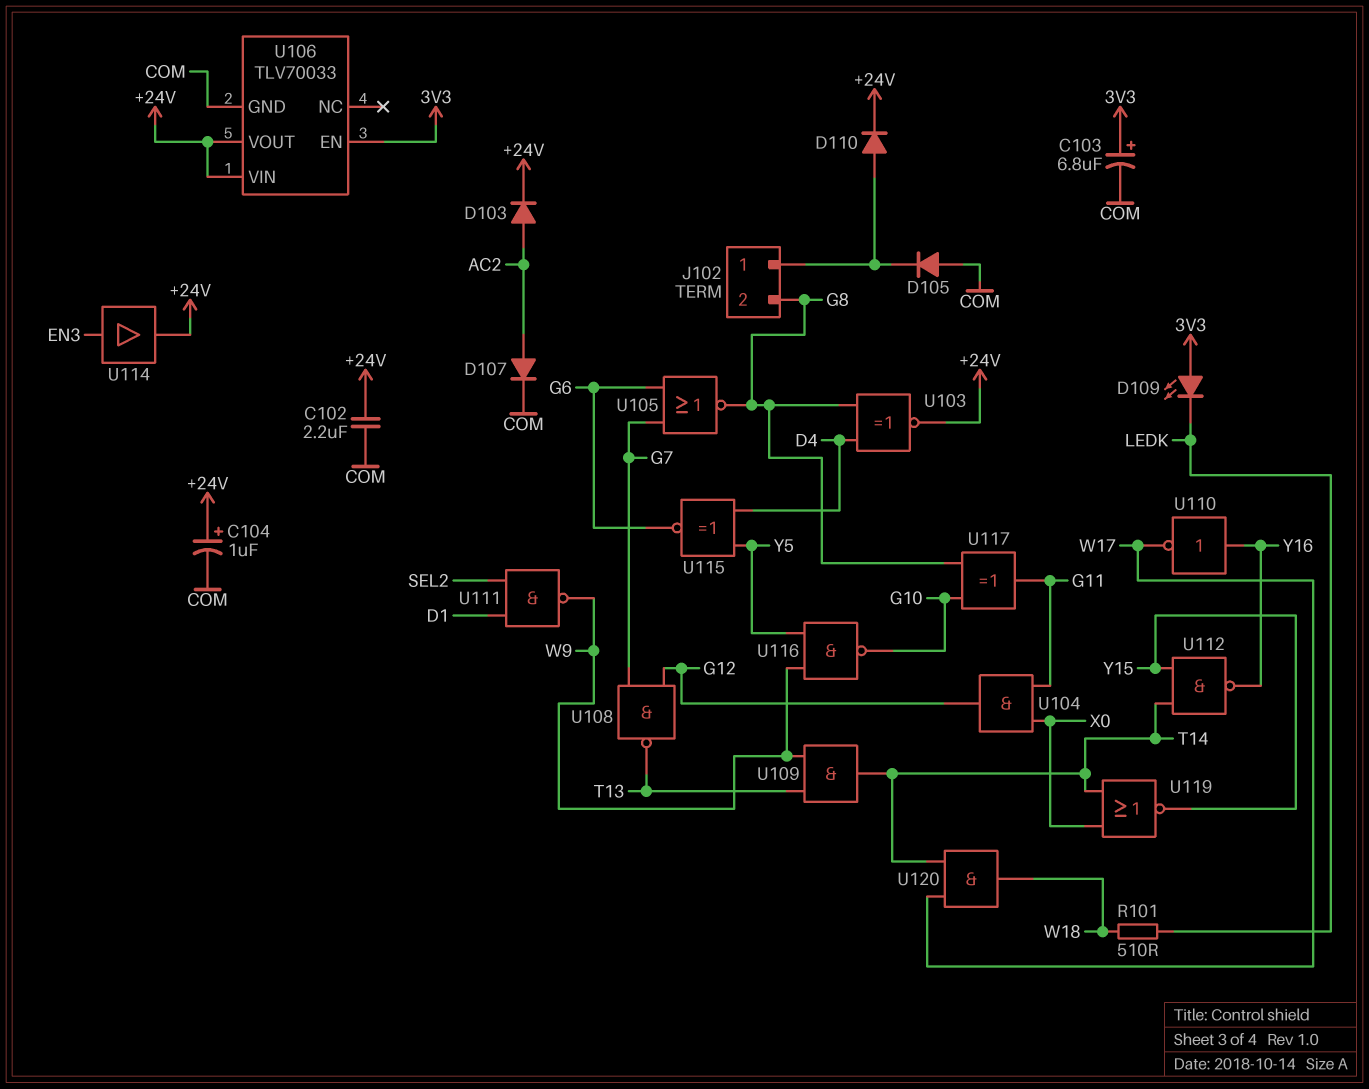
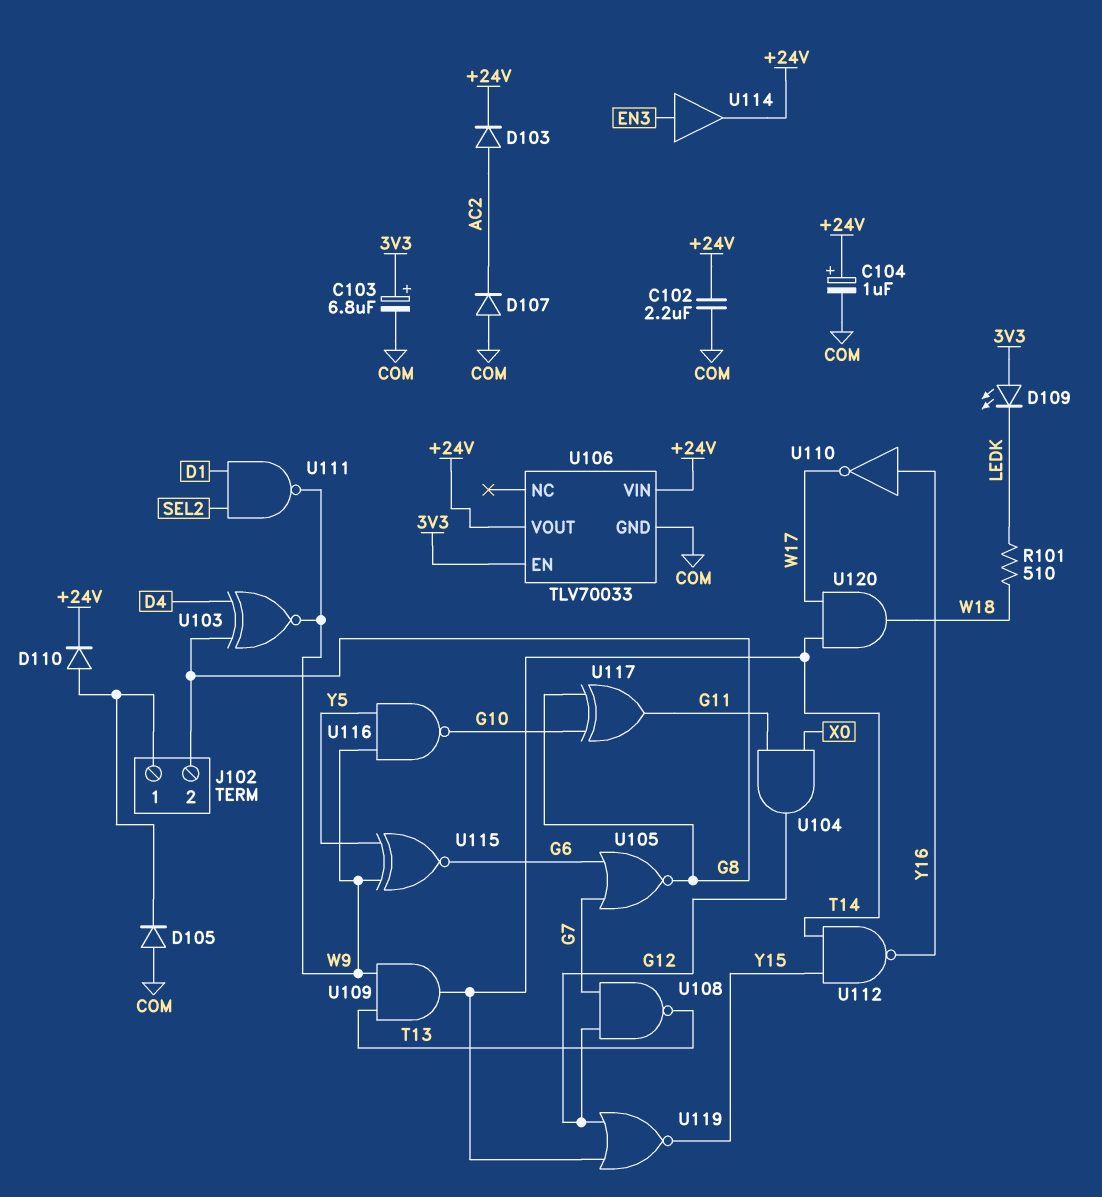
D107: diode (A AC2, K COM) -> diode (A COM, K AC2)
U103: XNOR (in D4, in G8, out +24V) -> XNOR (in D4, in G8, out W9)
U115: XNOR (in D4, in Y5, out G6) -> XNOR (in W9, in Y5, out G6)
U119: NOR (in T14, in X0, out Y15) -> NOR (in G12, in T14, out Y15)

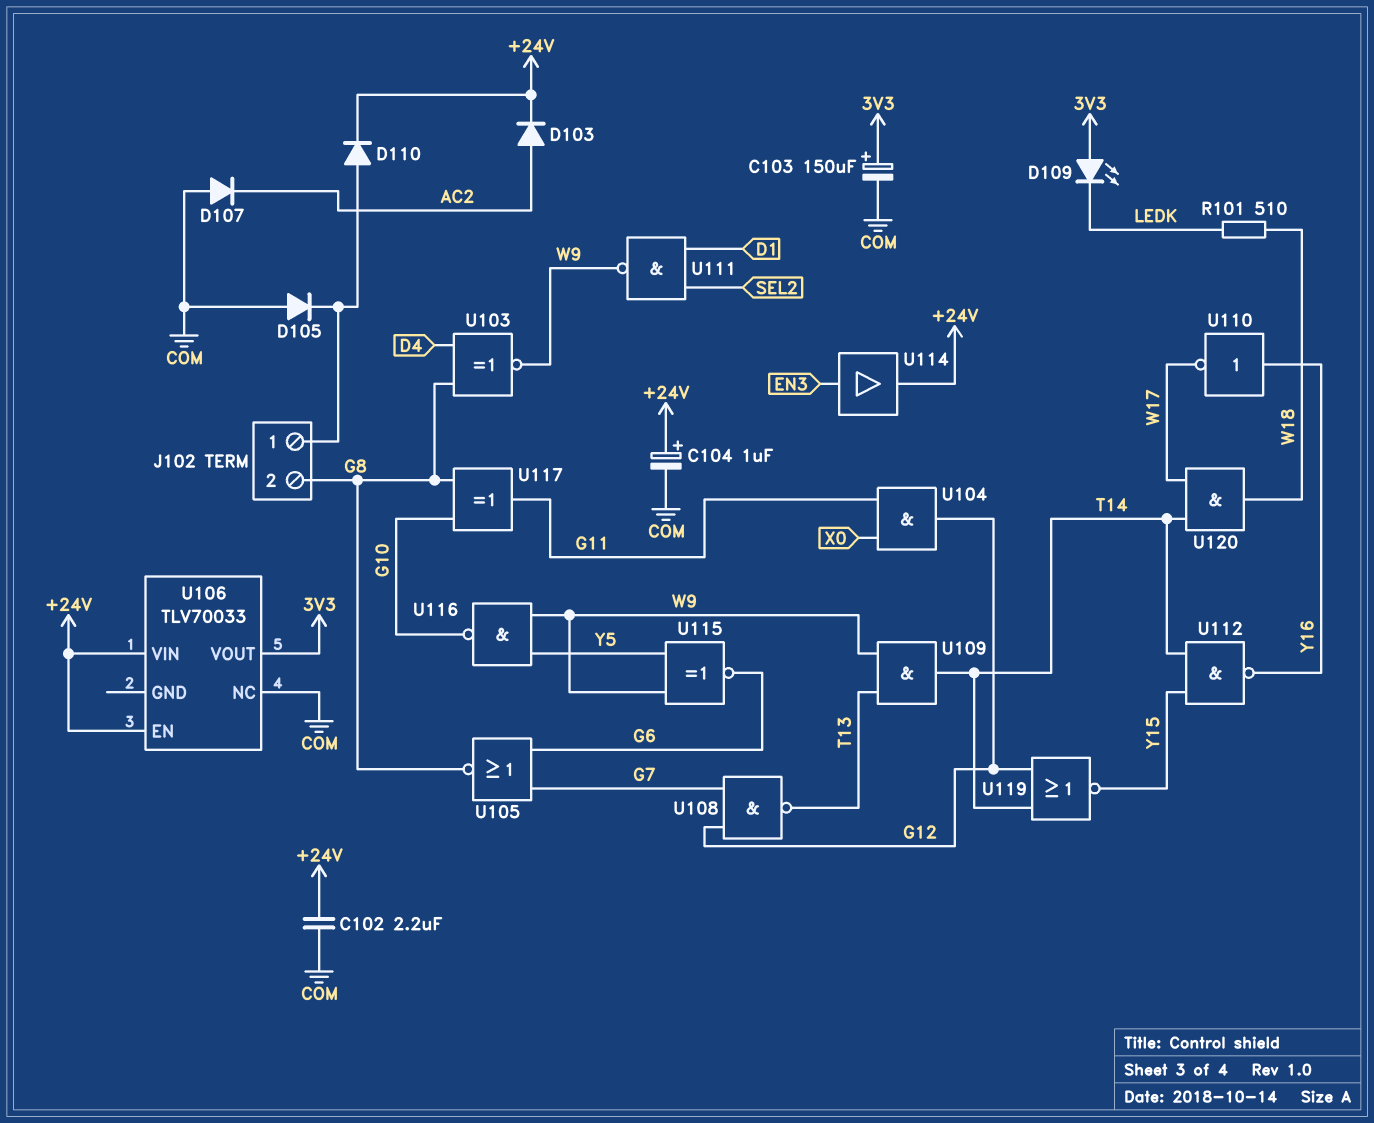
C103: 6.8uF (plus 3V3, minus COM) -> 150uF (plus 3V3, minus COM)
U106 pin EN: 3V3 -> +24V
U106 pin GND: COM -> none
U106 pin NC: none -> COM
U106 pin VOUT: +24V -> 3V3

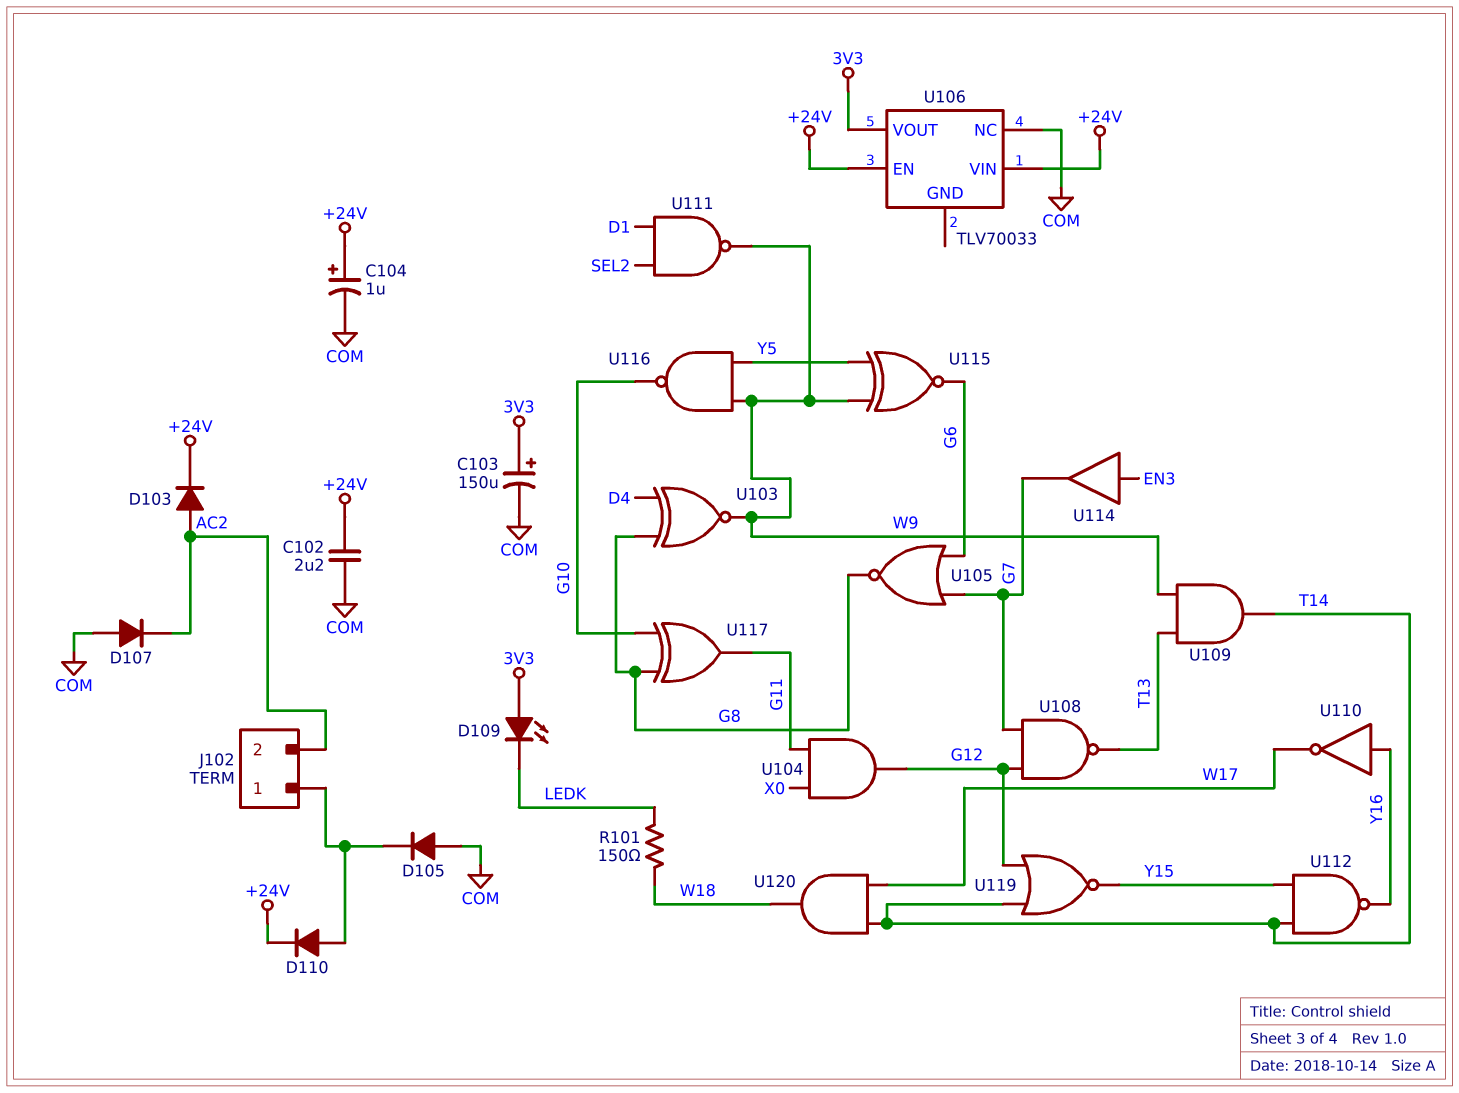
J102 pin 2: G8 -> AC2
R101: 510 (LEDK, W18) -> 150 (LEDK, W18)
U114: buffer (in EN3, out +24V) -> buffer (in EN3, out G7)

